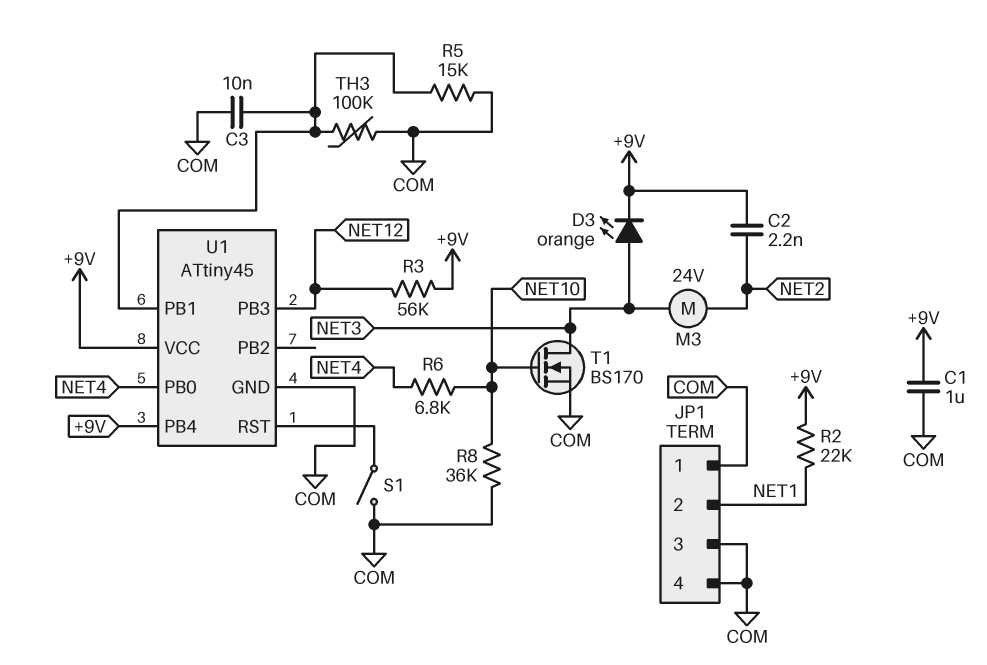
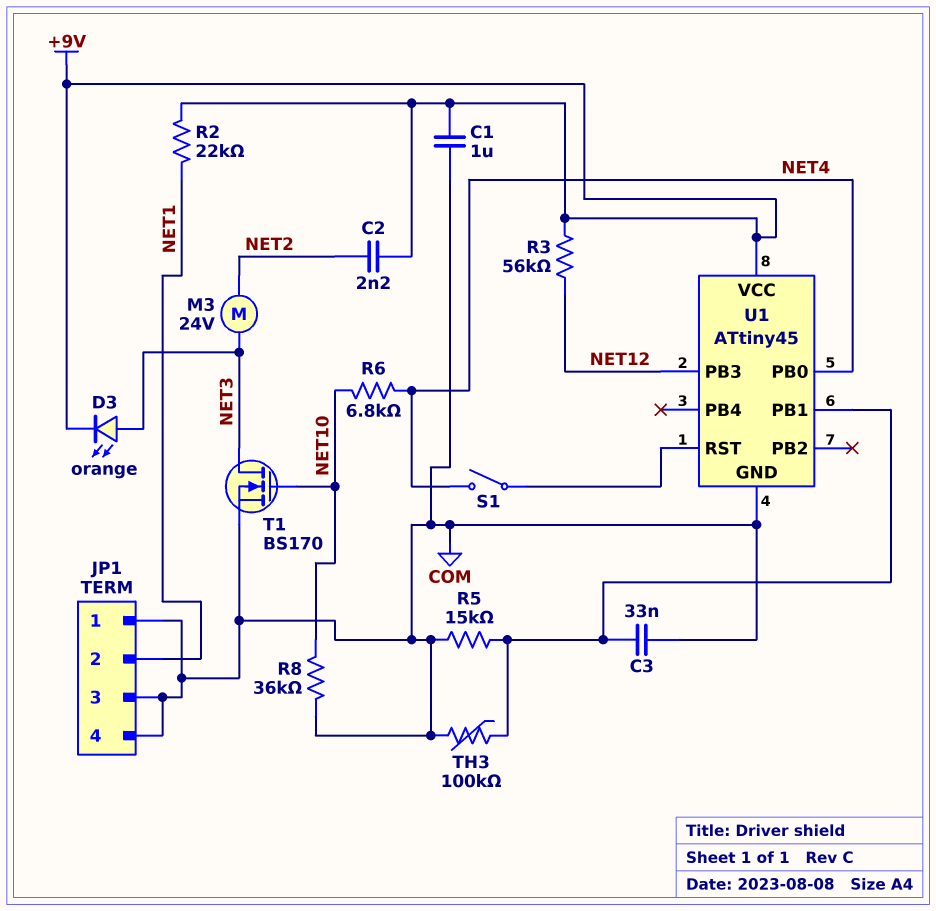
C3: 10nF (COM, U1/PB1) -> 33nF (COM, U1/PB1)
S1: switch (COM, U1/RST) -> switch (NET4, U1/RST)
U1 pin PB4: +9V -> none

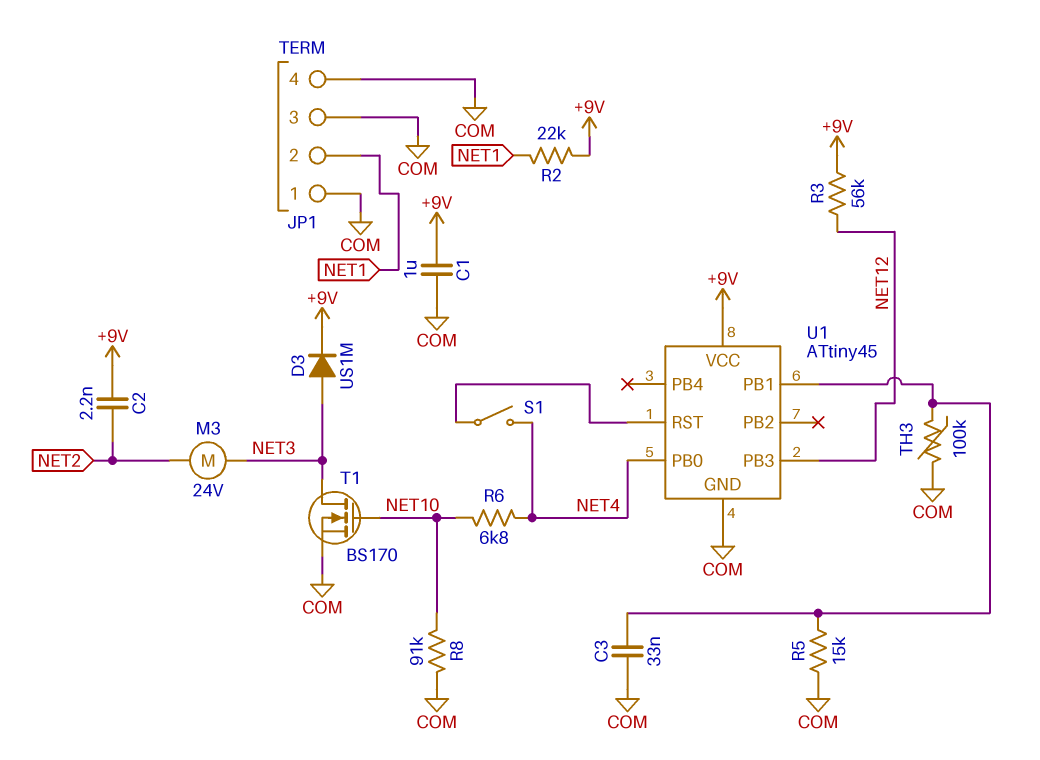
D3: LED orange (A NET3, K +9V) -> diode US1M (A NET3, K +9V)
R8: 36k (COM, NET10) -> 91k (COM, NET10)

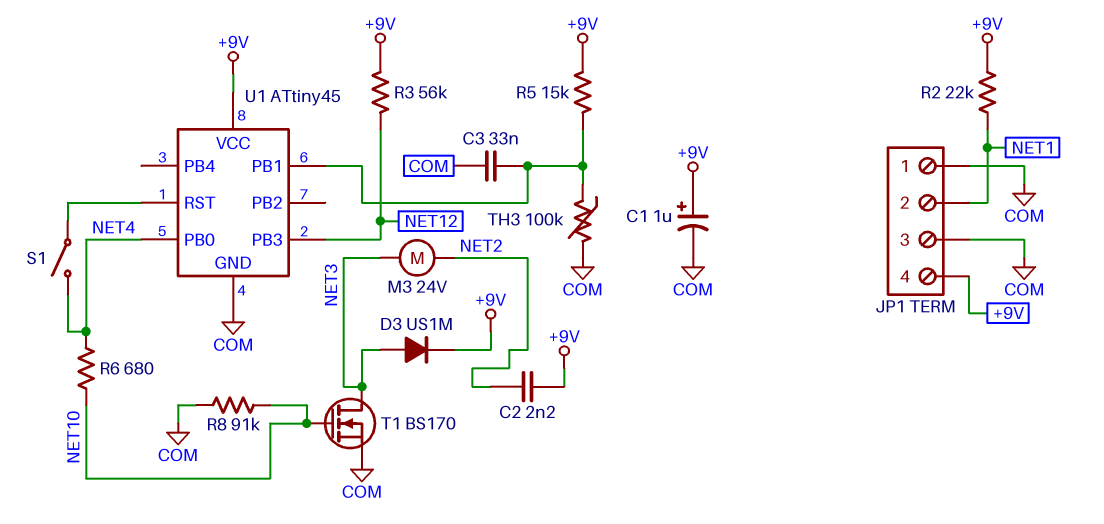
C1: 1uF (+9V, COM) -> 1uF (plus +9V, minus COM)
JP1 pin 4: COM -> +9V
R5: 15k (COM, U1/PB1) -> 15k (+9V, U1/PB1)
R6: 6.8k (NET4, NET10) -> 680 (NET4, NET10)

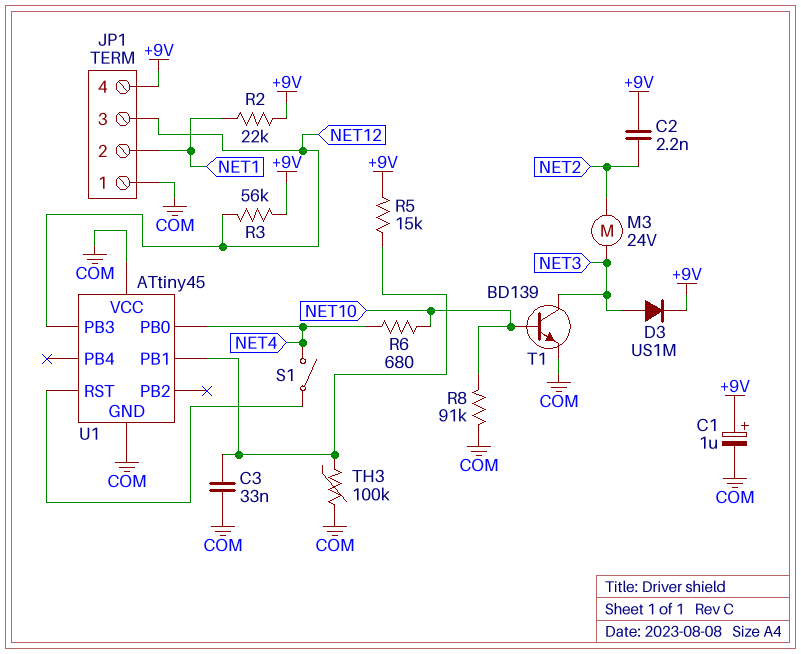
JP1 pin 3: COM -> NET12
T1: NMOS BS170 (G NET10, D NET3, S COM) -> NPN BD139 (B NET10, C NET3, E COM)
U1 pin VCC: +9V -> COM

